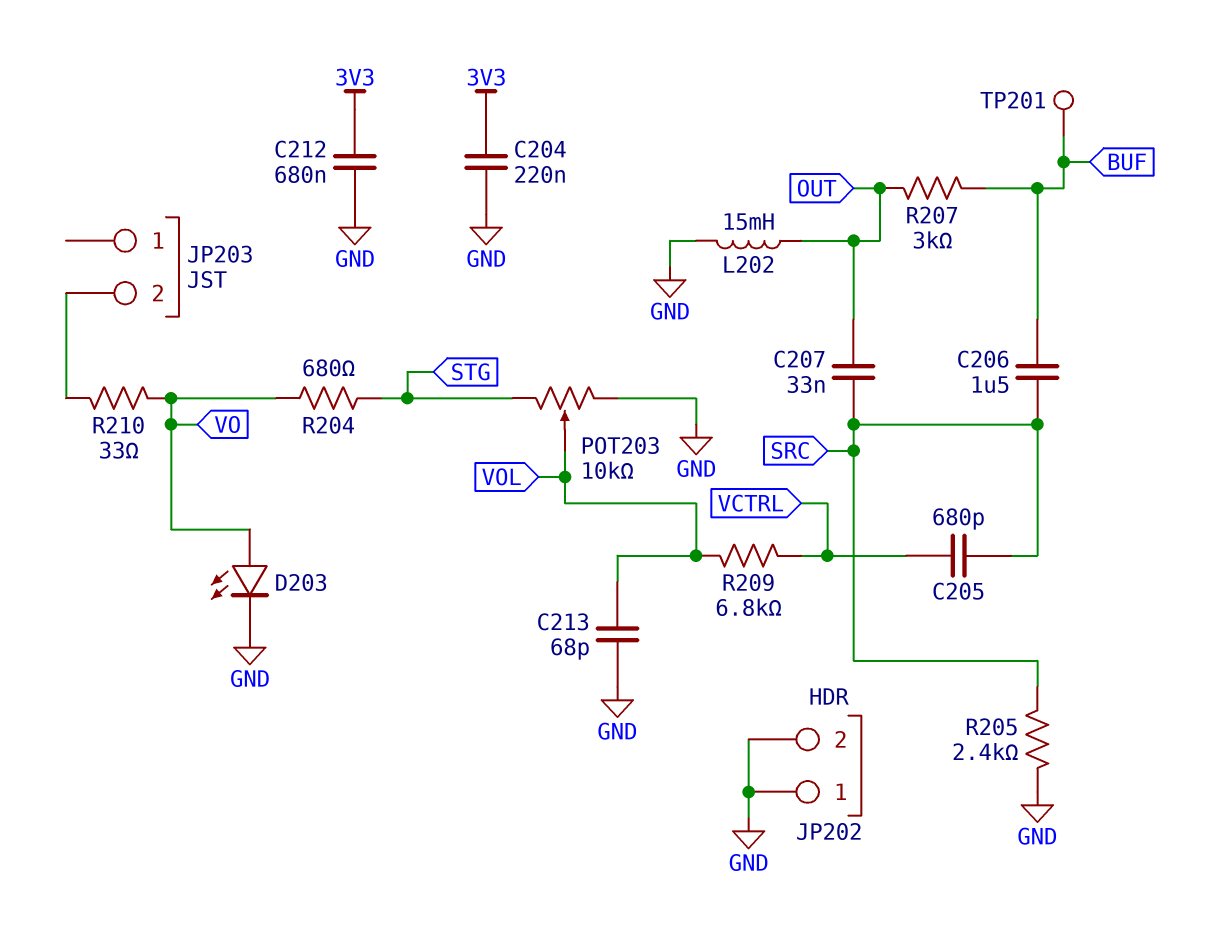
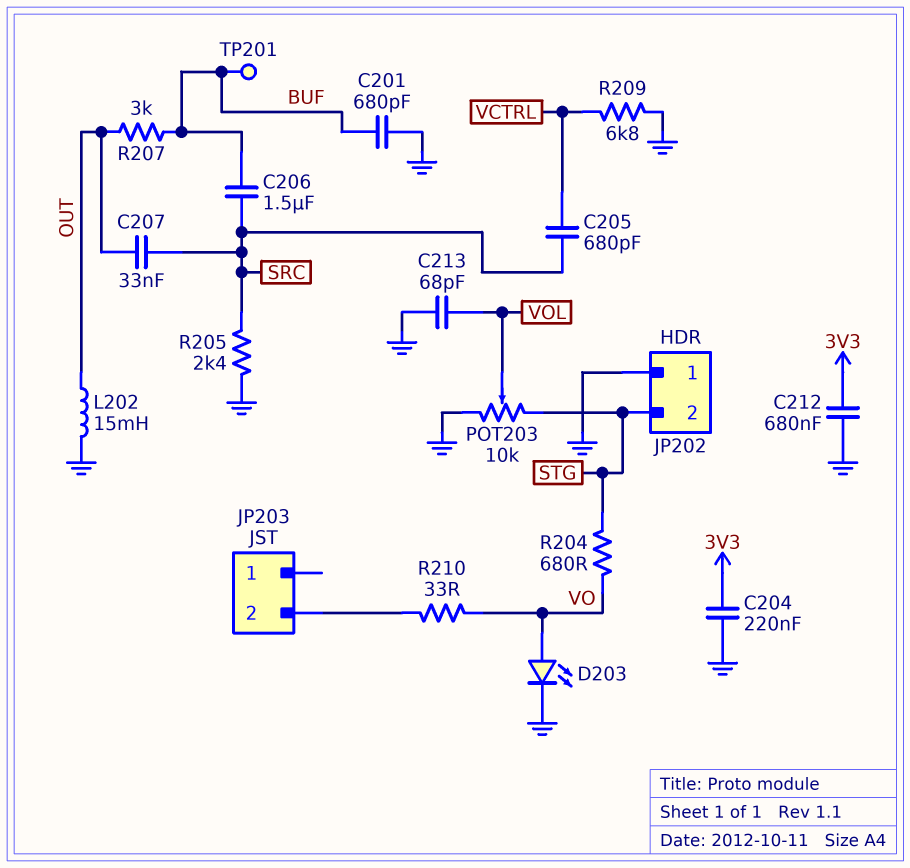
C201: none -> 680pF (BUF, GND)
JP202 pin 2: GND -> STG
R209: 6.8k (VCTRL, VOL) -> 6.8k (GND, VCTRL)

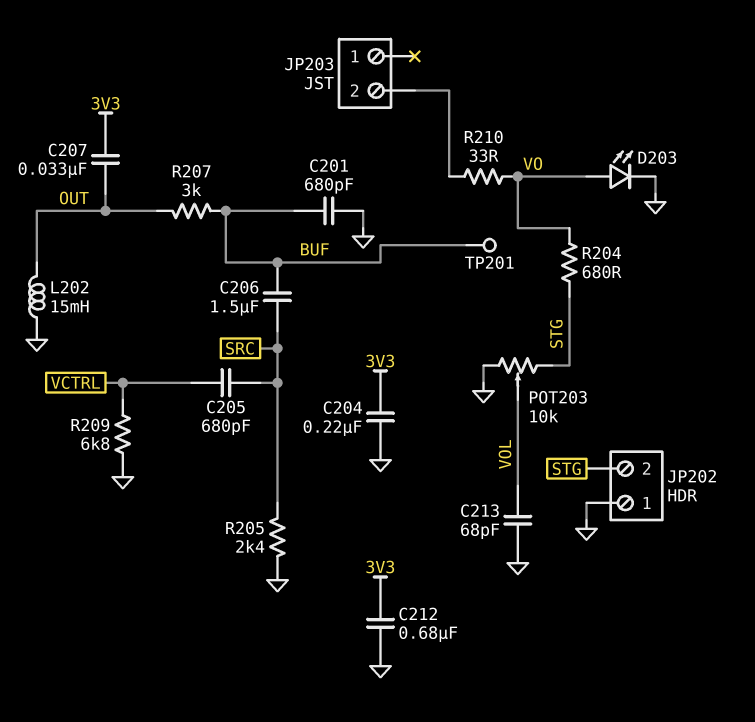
C207: 33nF (OUT, SRC) -> 33nF (3V3, OUT)

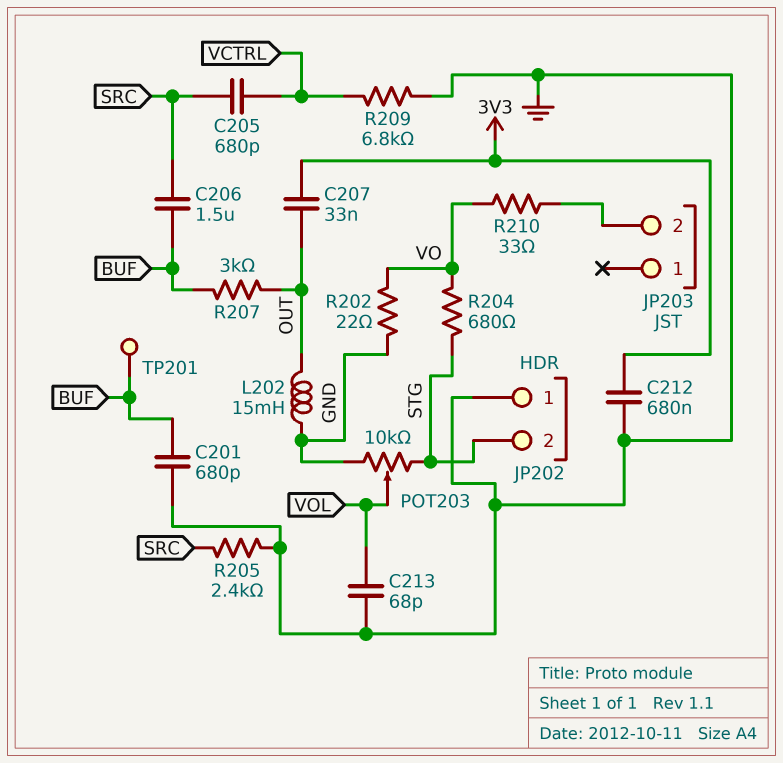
C204: 220nF (3V3, GND) -> none
D203: LED (A VO, K GND) -> none
R202: none -> 22 (GND, VO)

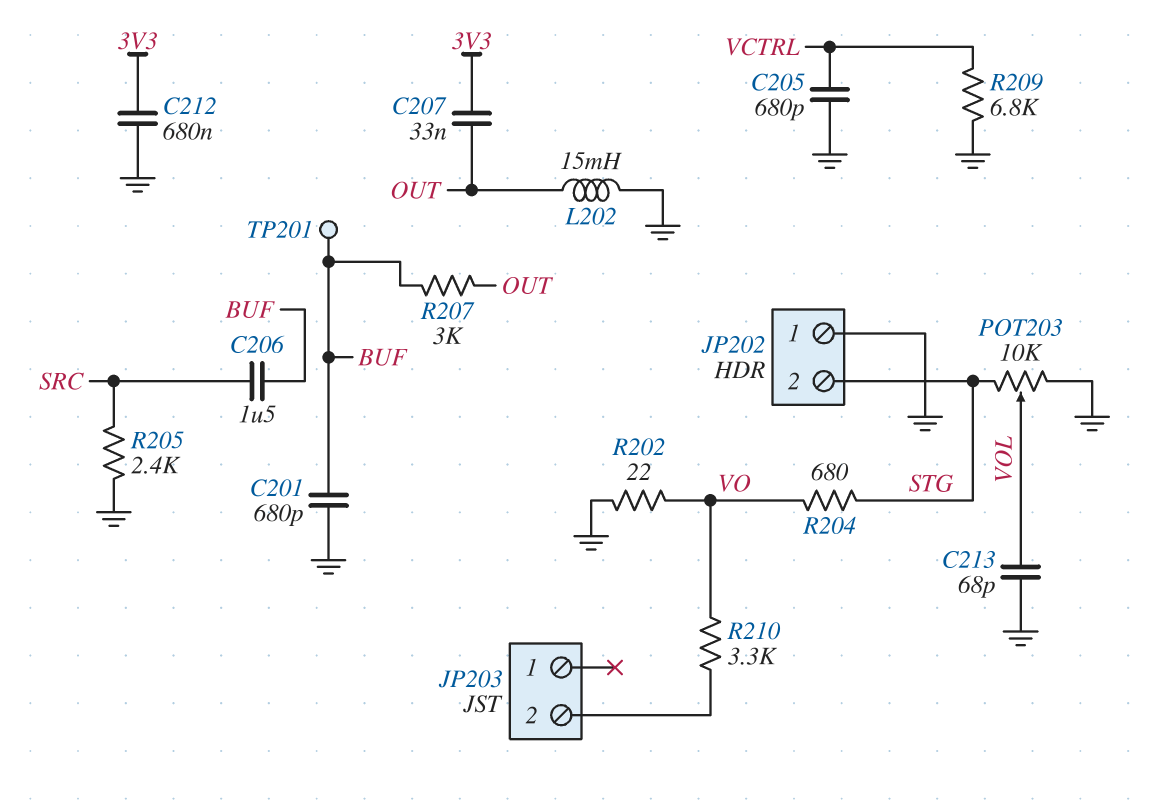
C205: 680pF (SRC, VCTRL) -> 680pF (GND, VCTRL)
R210: 33 (JP203/2, VO) -> 3.3k (JP203/2, VO)

